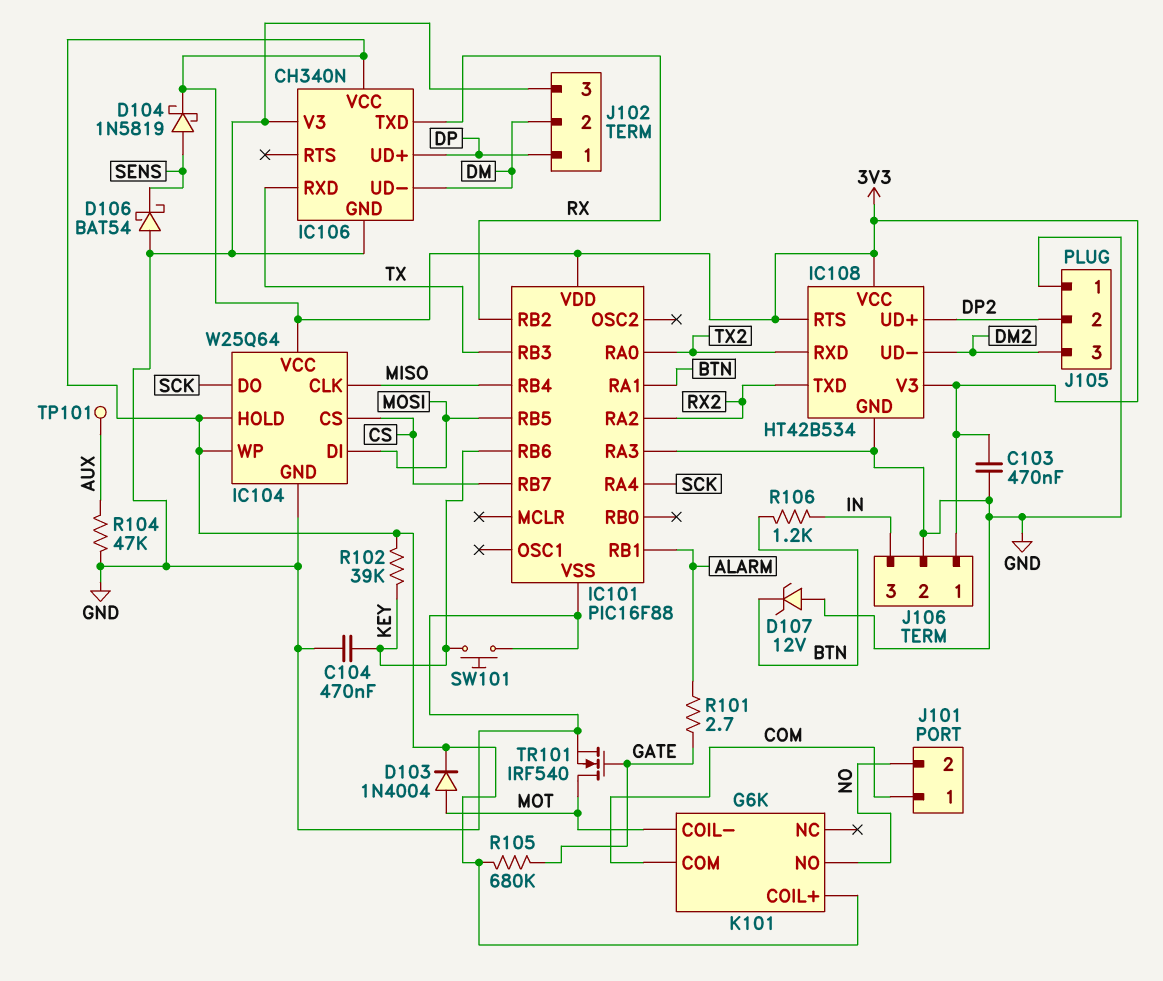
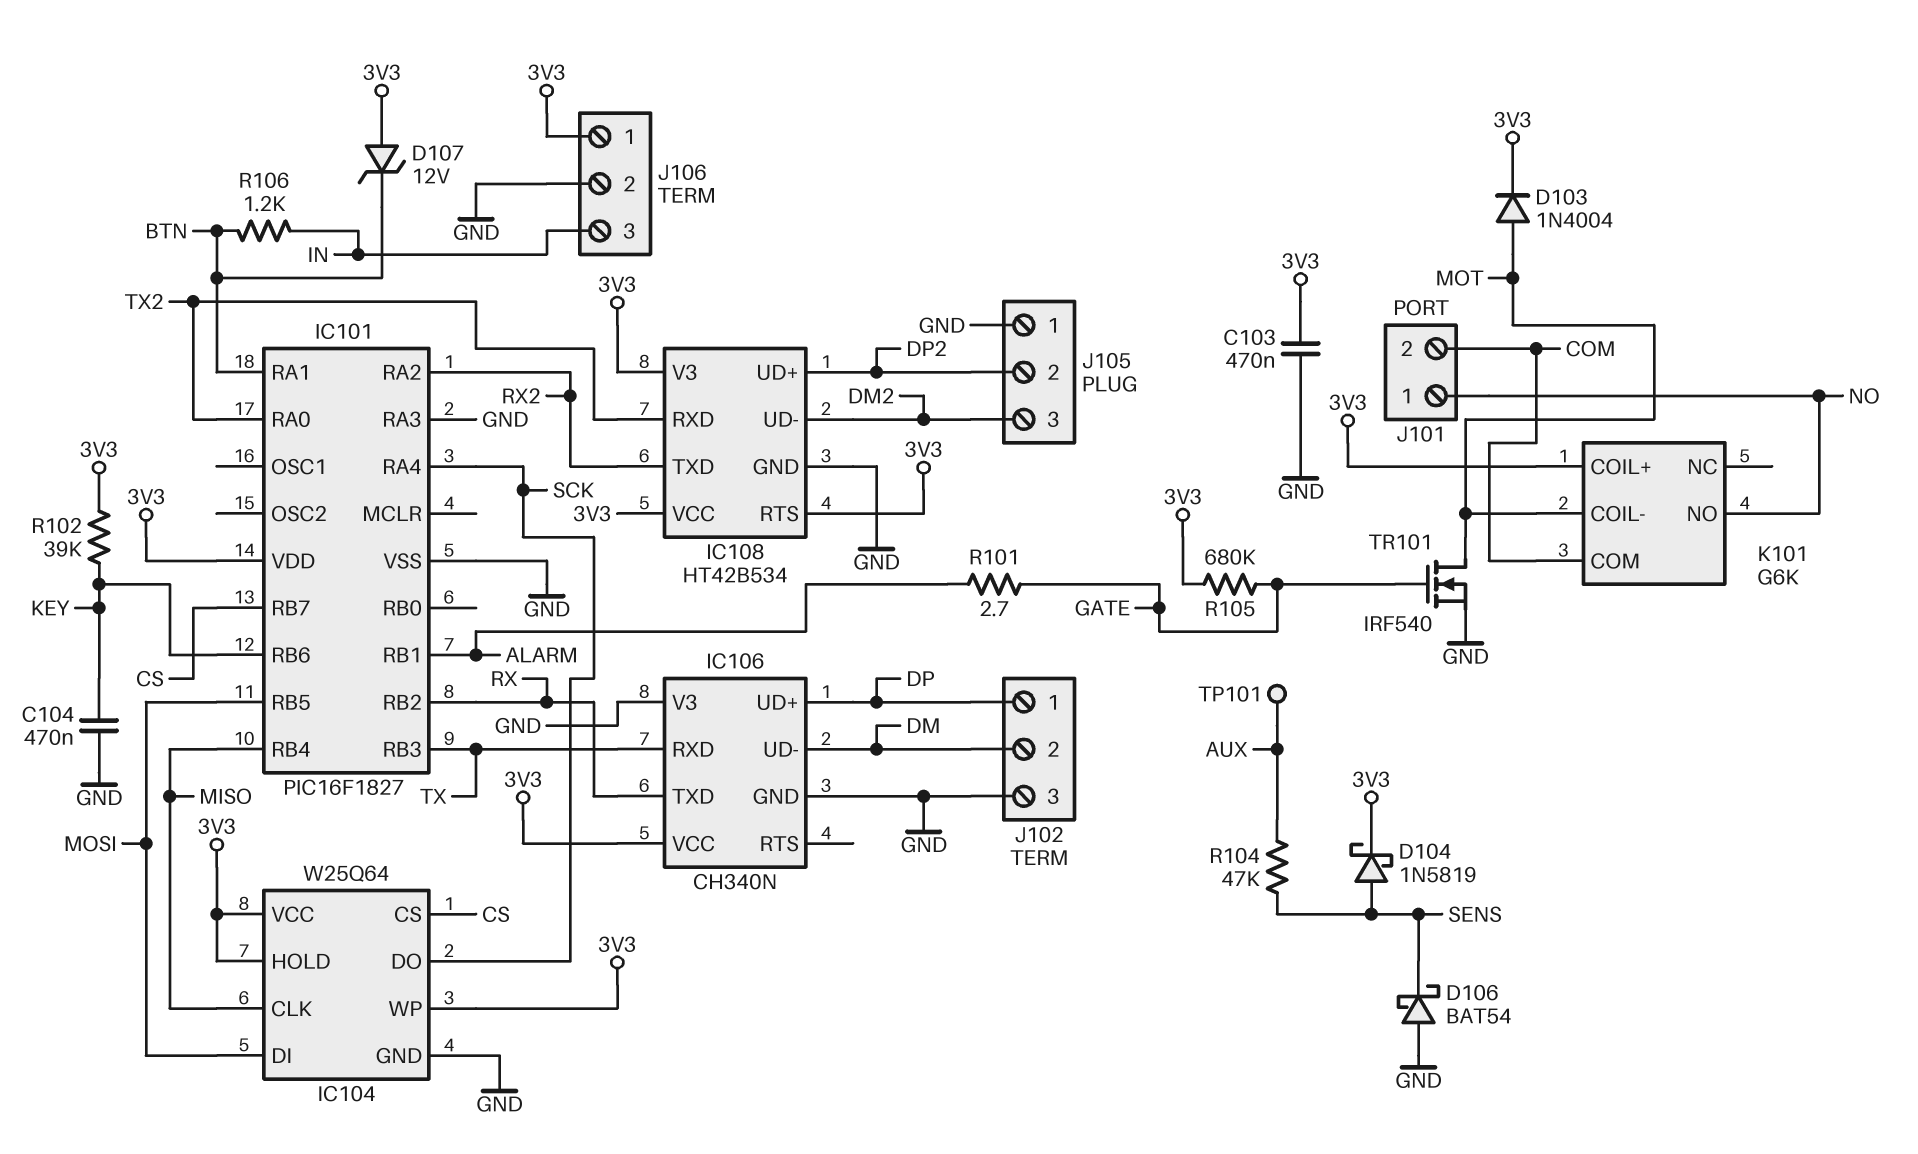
D107: zener 12V (A GND, K BTN) -> zener 12V (A 3V3, K BTN)
IC101: PIC16F88 -> PIC16F1827
J101 pin 1: COM -> NO
J101 pin 2: NO -> COM
R104: 47k (AUX, GND) -> 47k (AUX, SENS)
SW101: button (GND, KEY) -> none

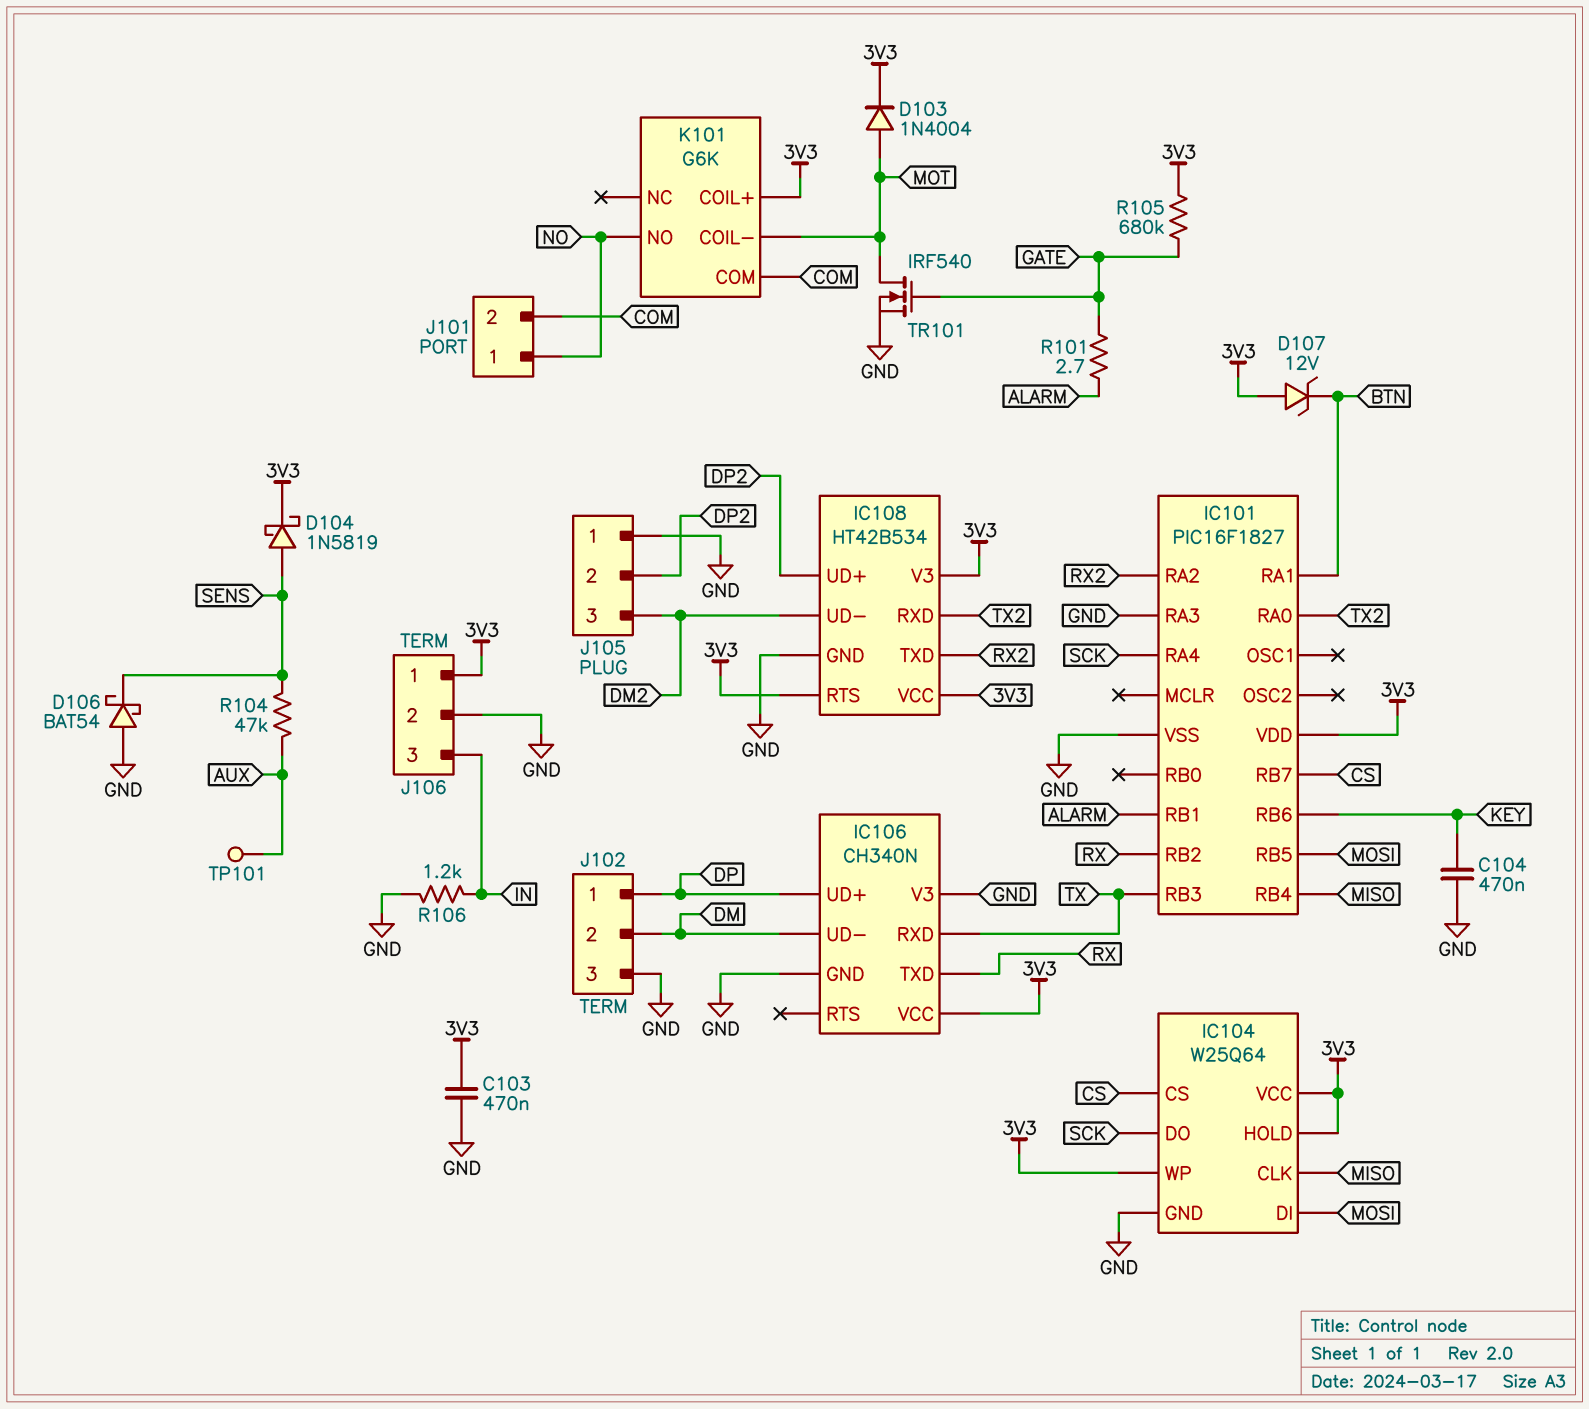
R102: 39k (3V3, KEY) -> none
R106: 1.2k (BTN, IN) -> 1.2k (GND, IN)

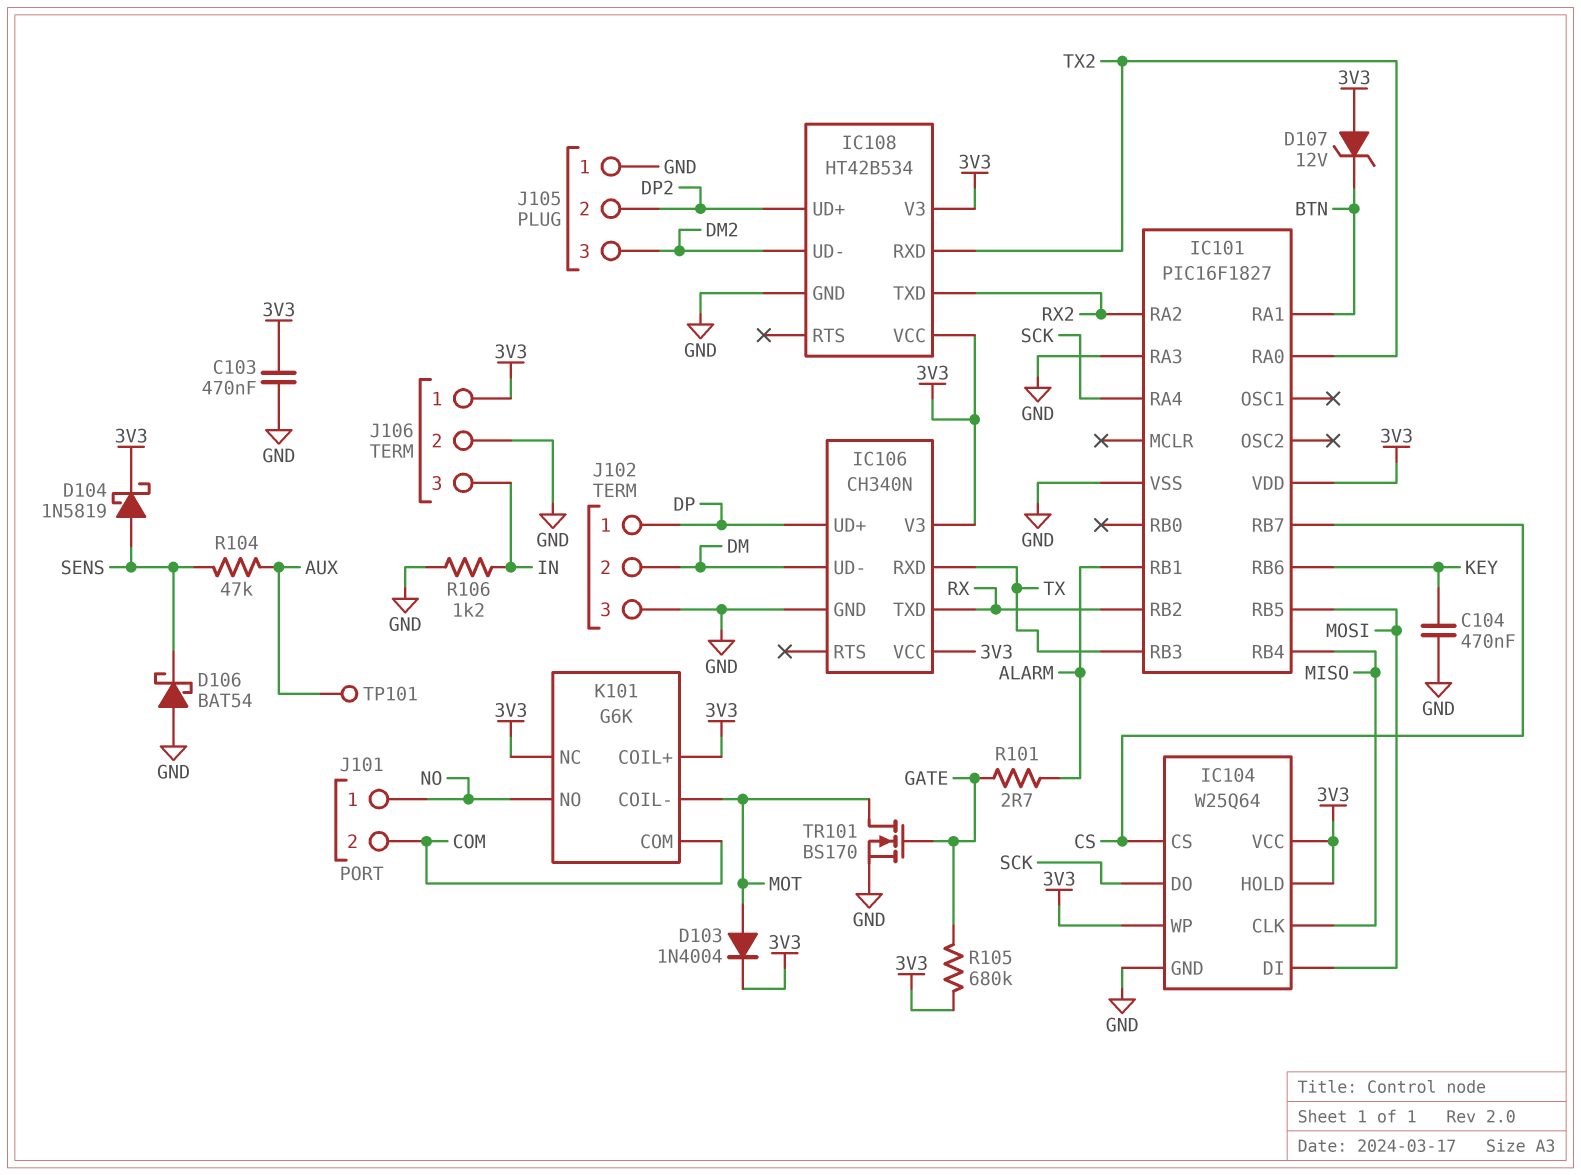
IC106 pin V3: GND -> 3V3
IC108 pin RTS: 3V3 -> none
K101 pin NC: none -> 3V3
TR101: NMOS IRF540 (G GATE, D MOT, S GND) -> NMOS BS170 (G GATE, D MOT, S GND)

